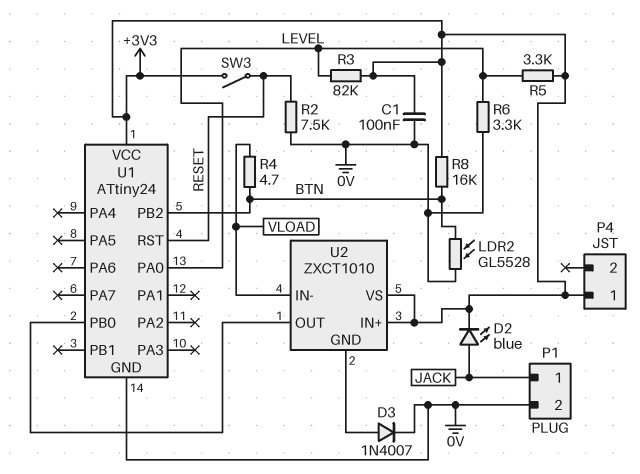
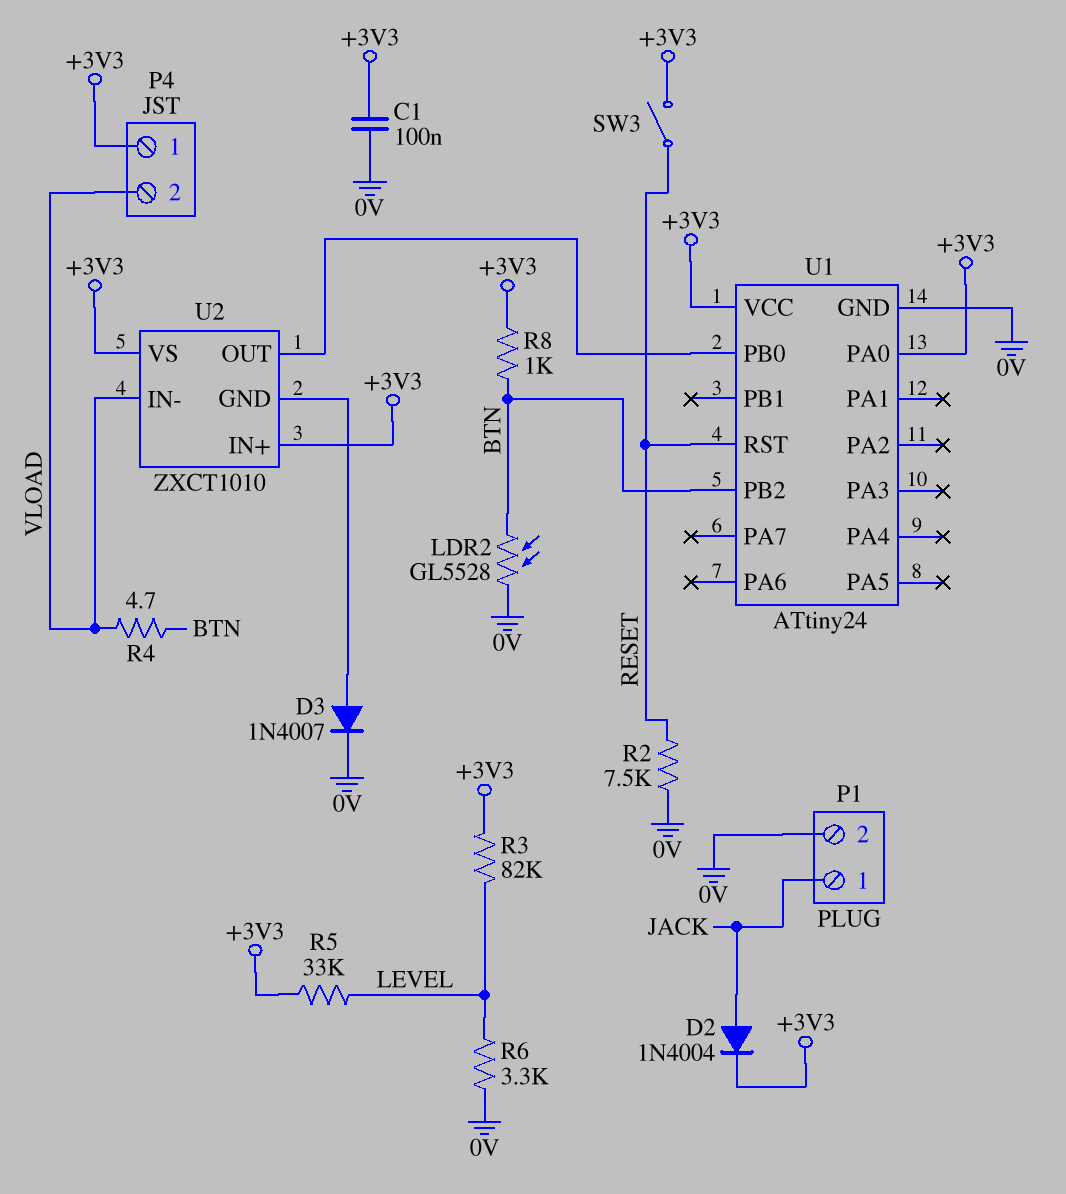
D2: LED blue (A JACK, K +3V3) -> diode 1N4004 (A JACK, K +3V3)
P4 pin 2: none -> VLOAD
R5: 3.3k (+3V3, LEVEL) -> 33k (+3V3, LEVEL)
R8: 16k (+3V3, BTN) -> 1k (+3V3, BTN)
U1 pin PA0: LEVEL -> +3V3

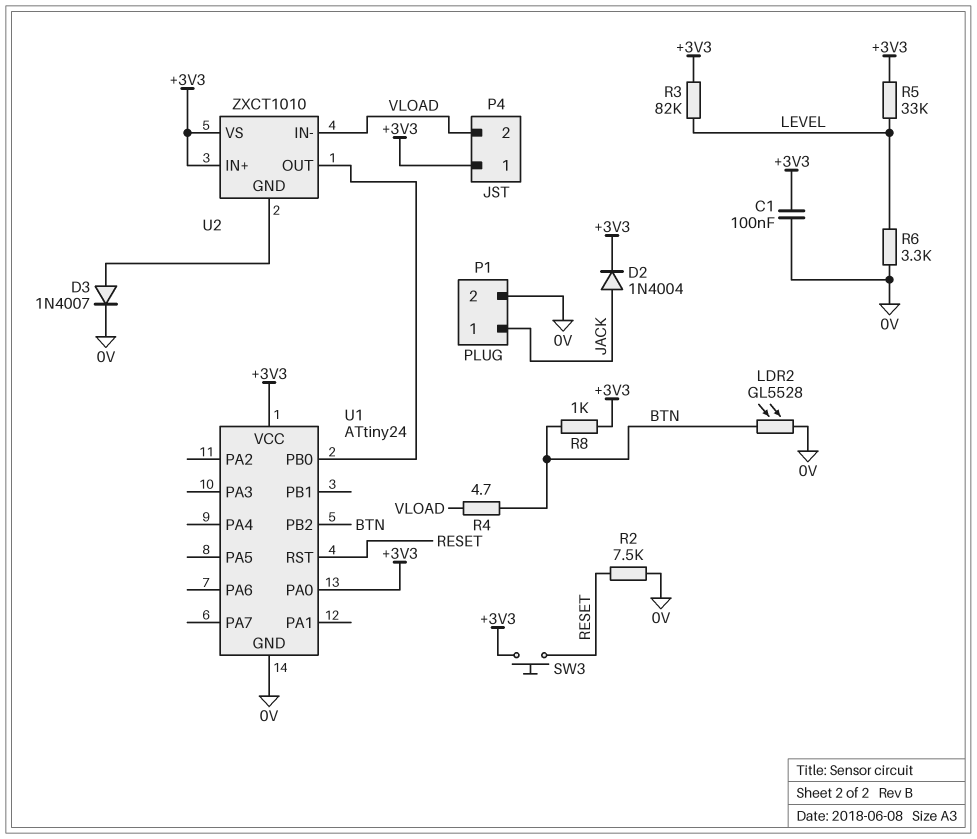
SW3: switch (+3V3, RESET) -> button (+3V3, RESET)

